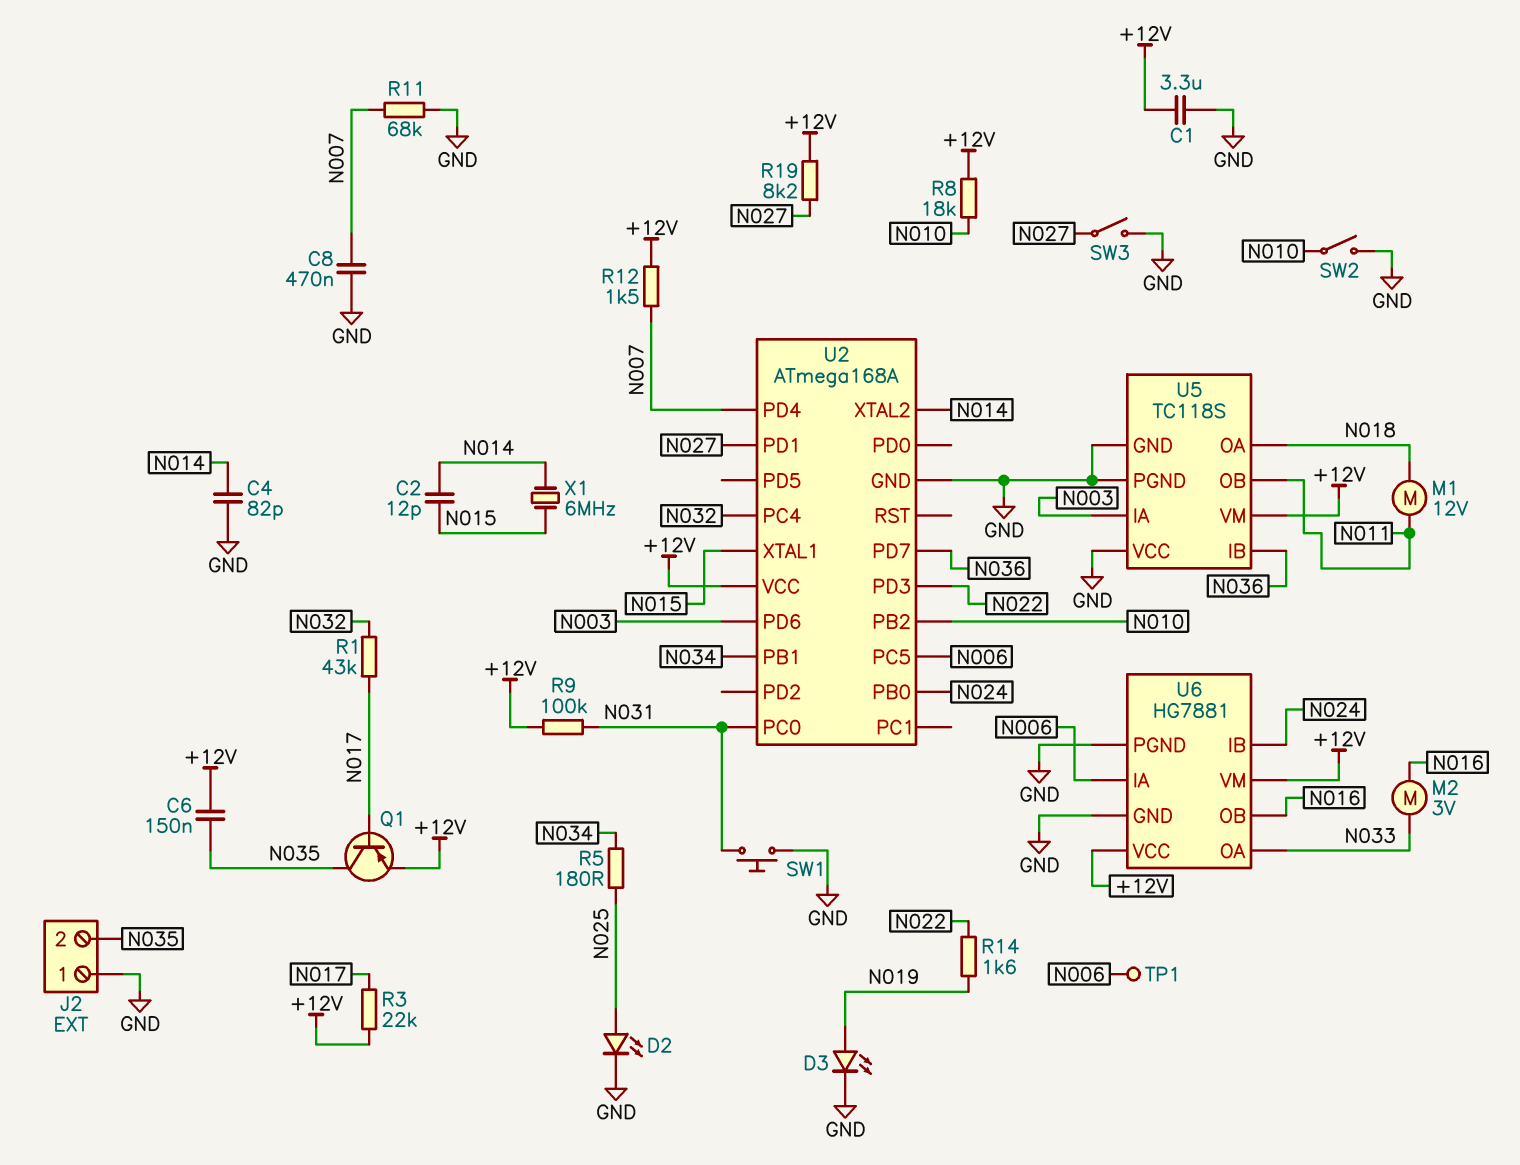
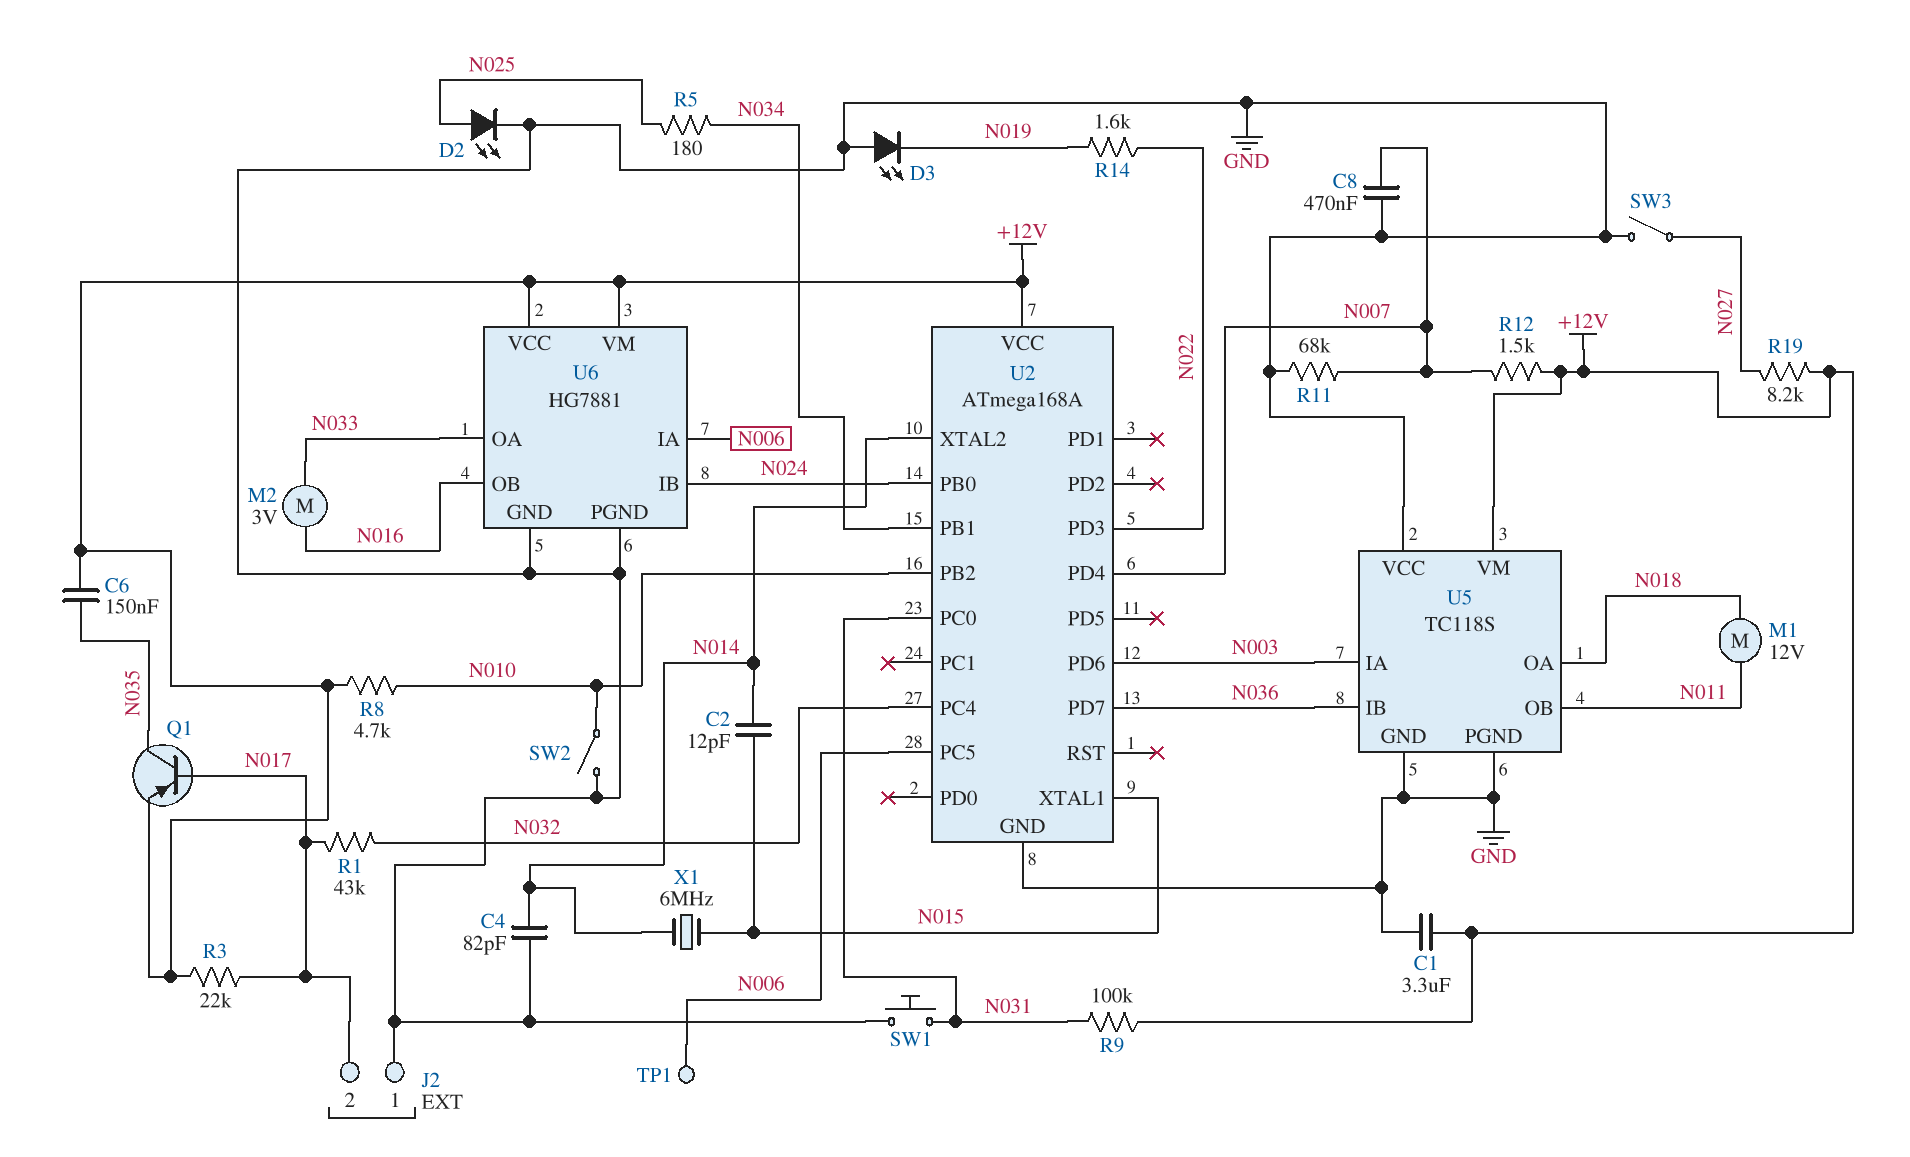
D3: LED (A N019, K GND) -> LED (A GND, K N019)
J2 pin 2: N035 -> N017
R8: 18k (+12V, N010) -> 4.7k (+12V, N010)
U2 pin PD1: N027 -> none

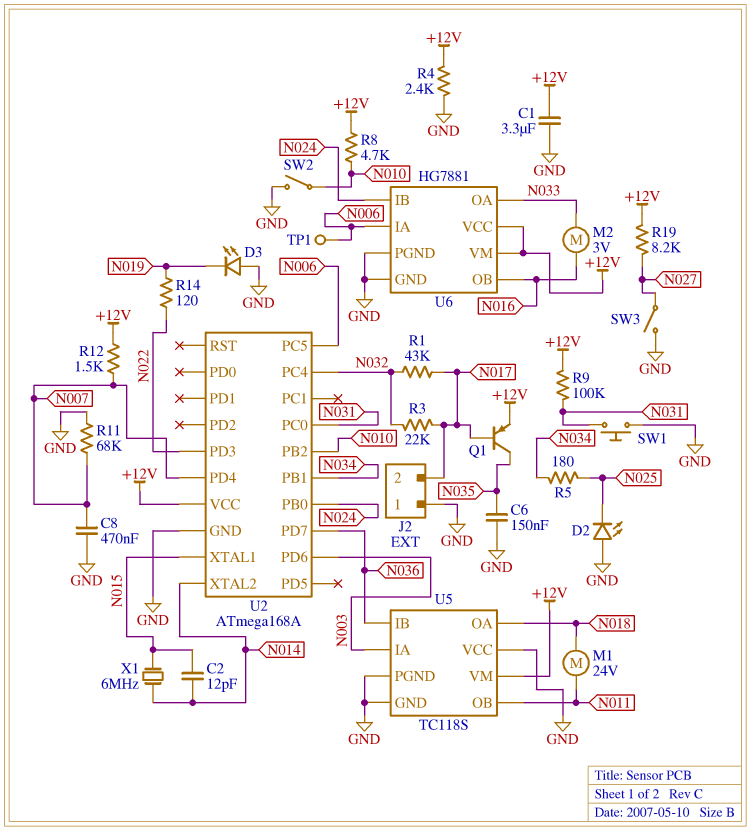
C4: 82pF (GND, N014) -> none
C6: 150nF (+12V, N035) -> 150nF (GND, N035)
D2: LED (A N025, K GND) -> LED (A GND, K N025)
M1: motor 12V (N011, N018) -> motor 24V (N011, N018)
R3: 22k (+12V, N017) -> 22k (N017, N032)
R4: none -> 2.4k (+12V, GND)
R14: 1.6k (N019, N022) -> 120 (N019, N022)

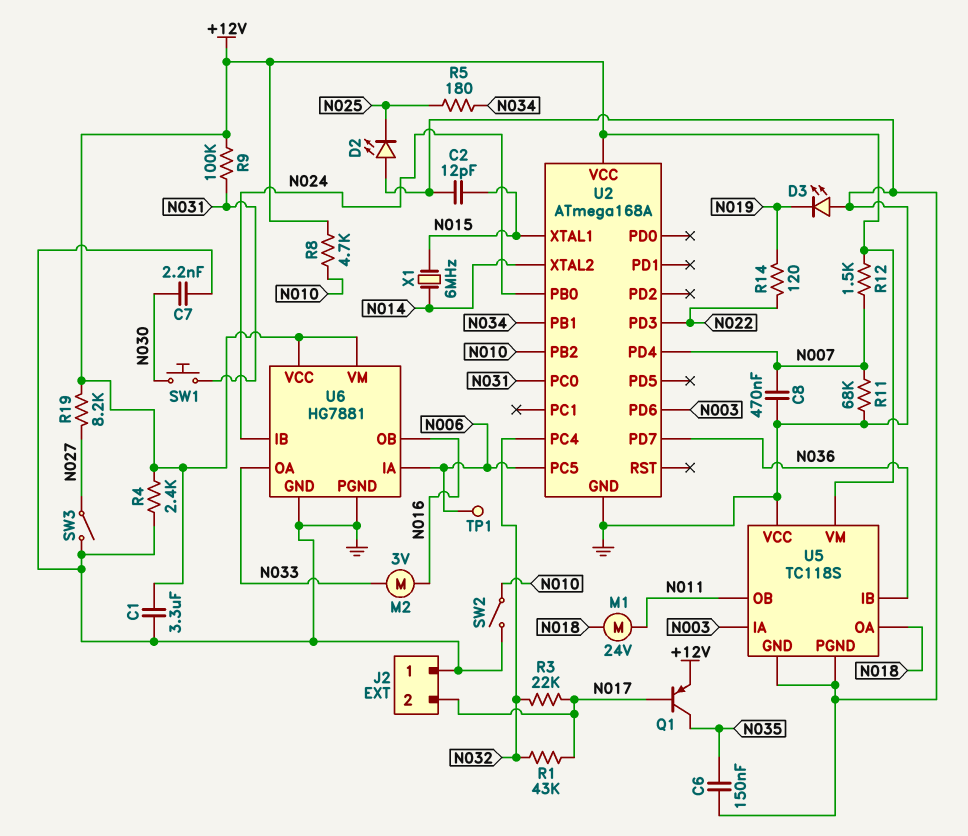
C2: 12pF (N014, N015) -> 12pF (GND, N015)
C7: none -> 2.2nF (GND, N030)
SW1: button (GND, N031) -> button (N030, N031)

